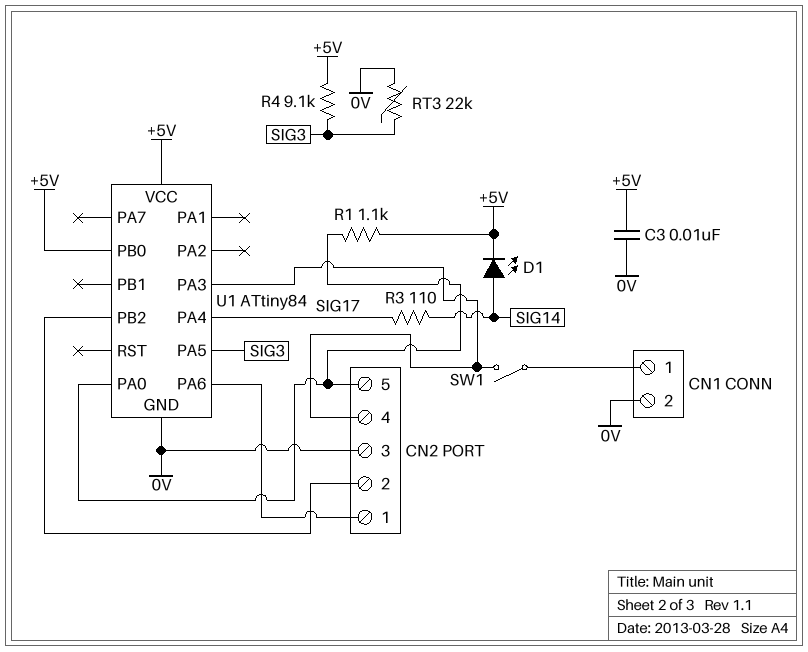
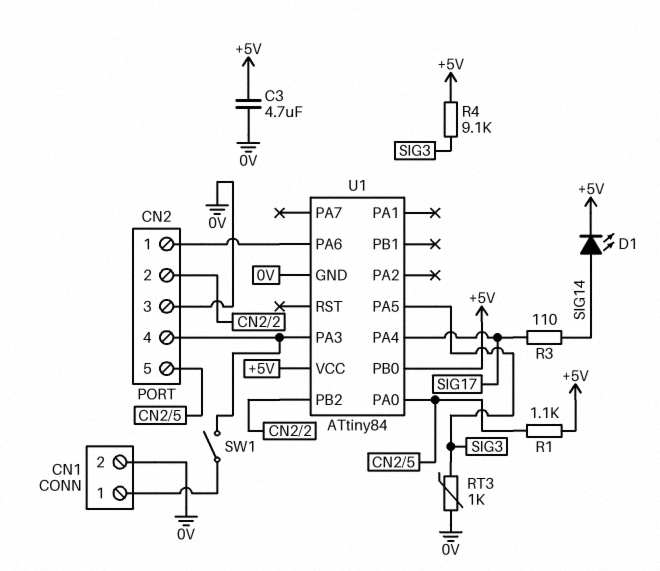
C3: 10nF (+5V, 0V) -> 4.7uF (+5V, 0V)
RT3: 22k (0V, SIG3) -> 1k (0V, SIG3)

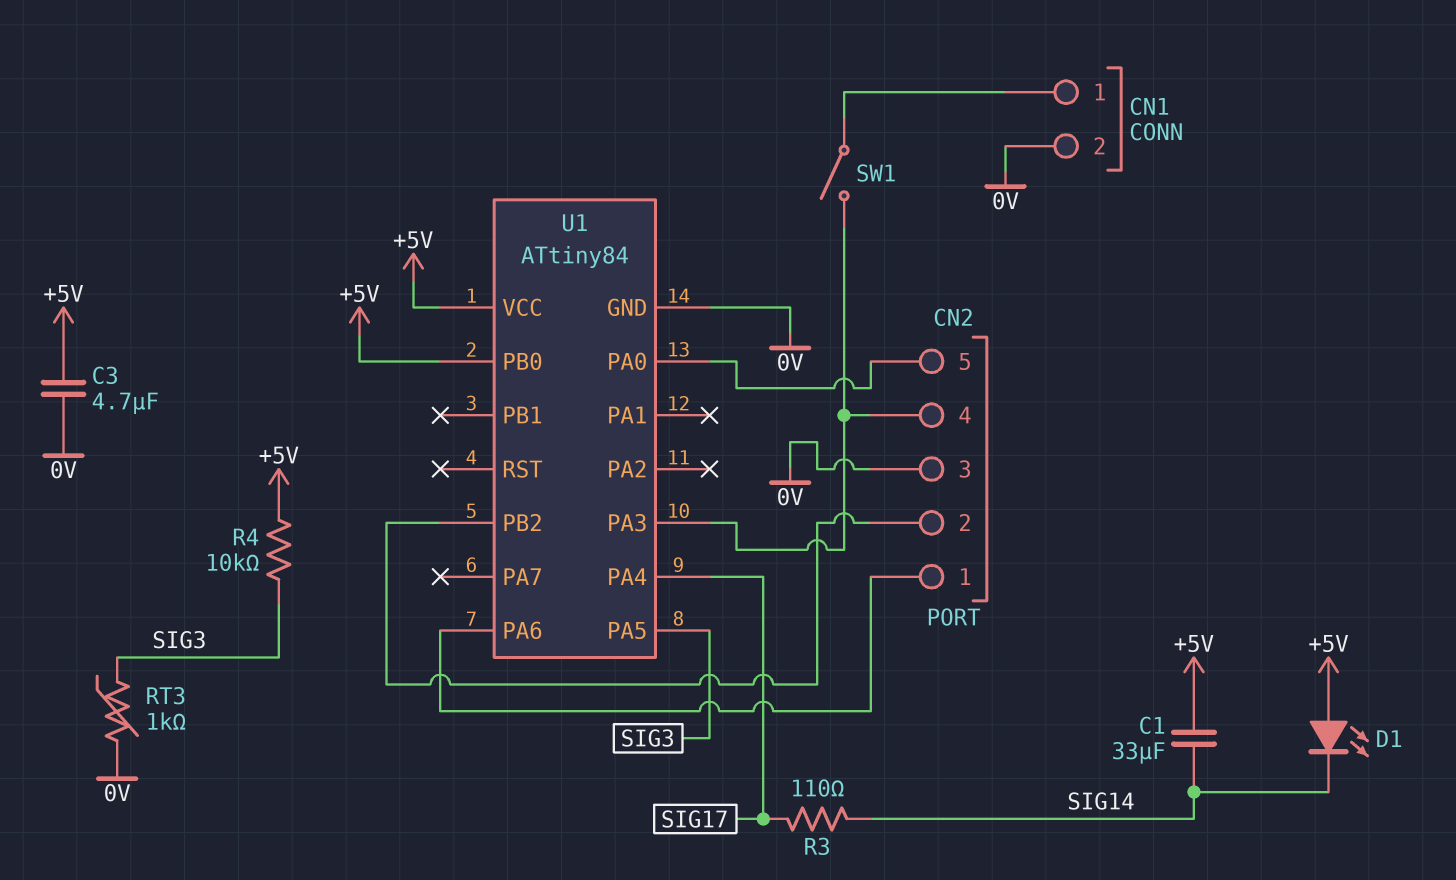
C1: none -> 33uF (+5V, SIG14)
D1: LED (A SIG14, K +5V) -> LED (A +5V, K SIG14)
R1: 1.1k (+5V, CN2/5) -> none
R4: 9.1k (+5V, SIG3) -> 10k (+5V, SIG3)

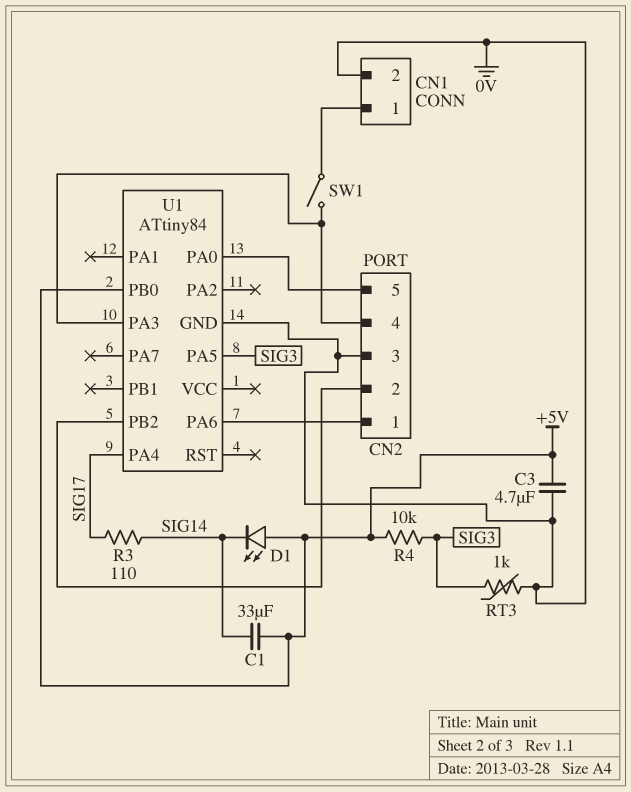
U1 pin VCC: +5V -> none

